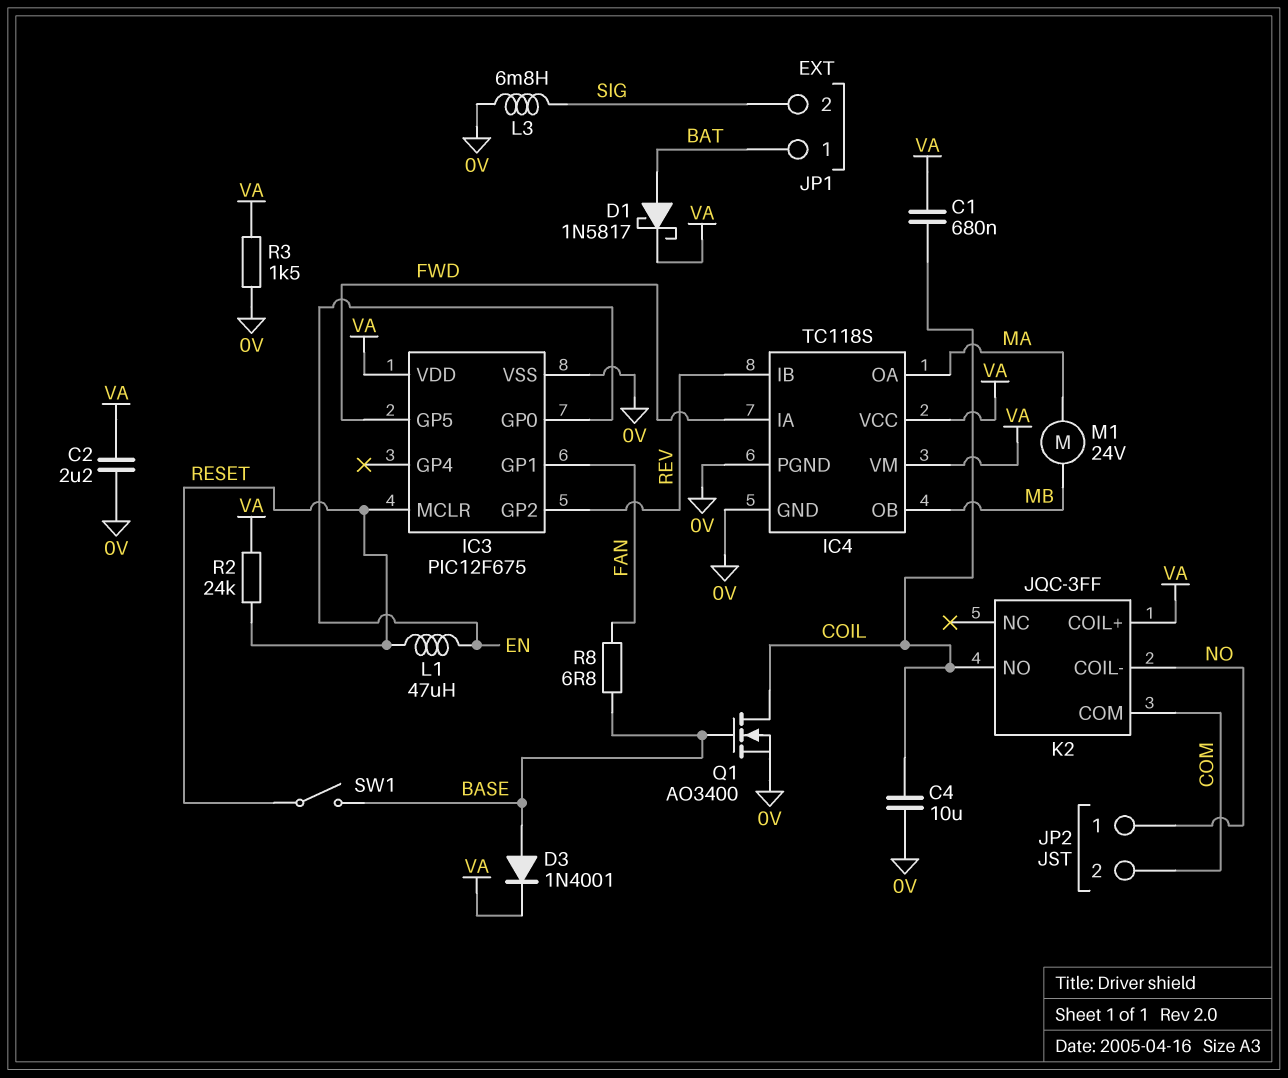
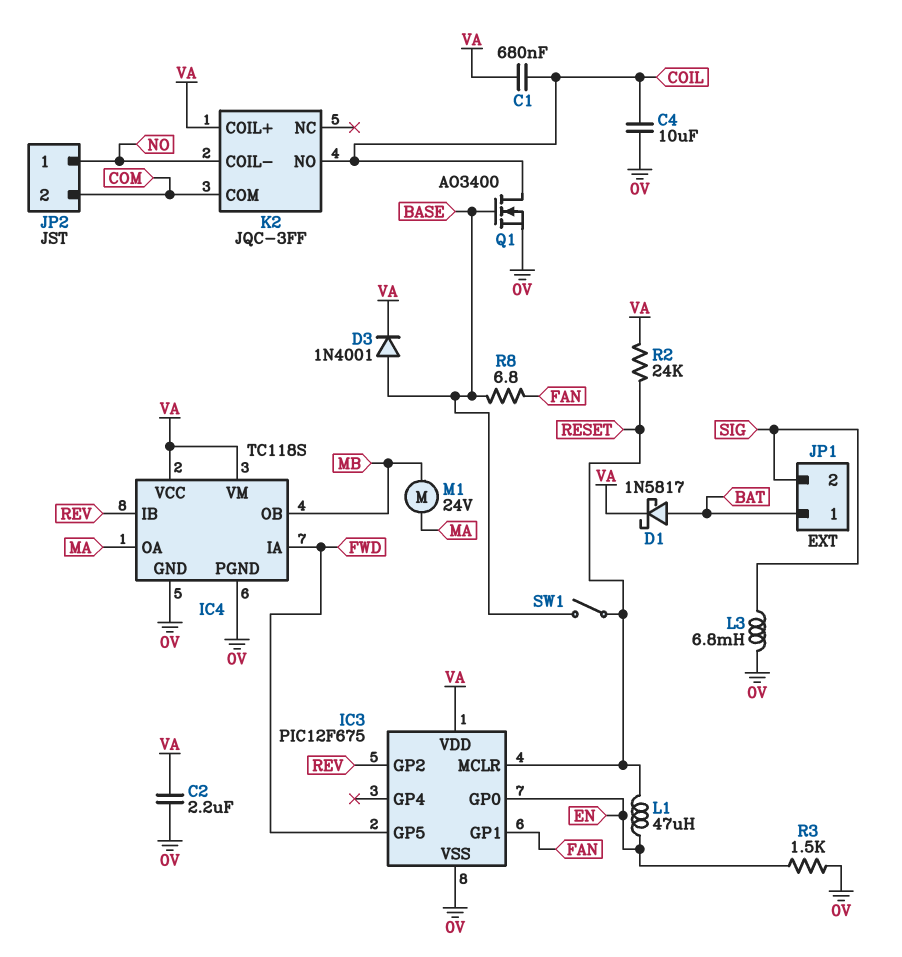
R3: 1.5k (0V, VA) -> 1.5k (0V, EN)

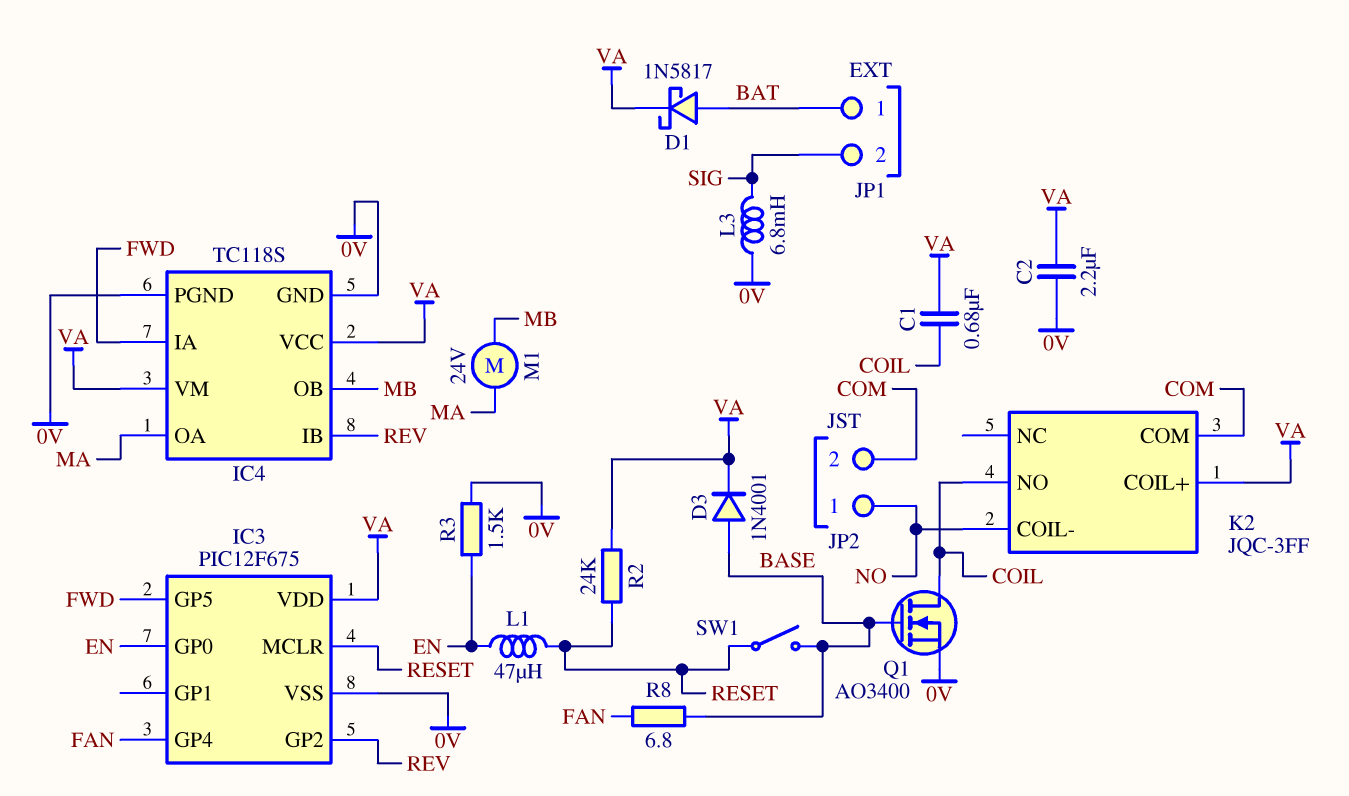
C4: 10uF (0V, COIL) -> none
IC3 pin GP1: FAN -> none
IC3 pin GP4: none -> FAN

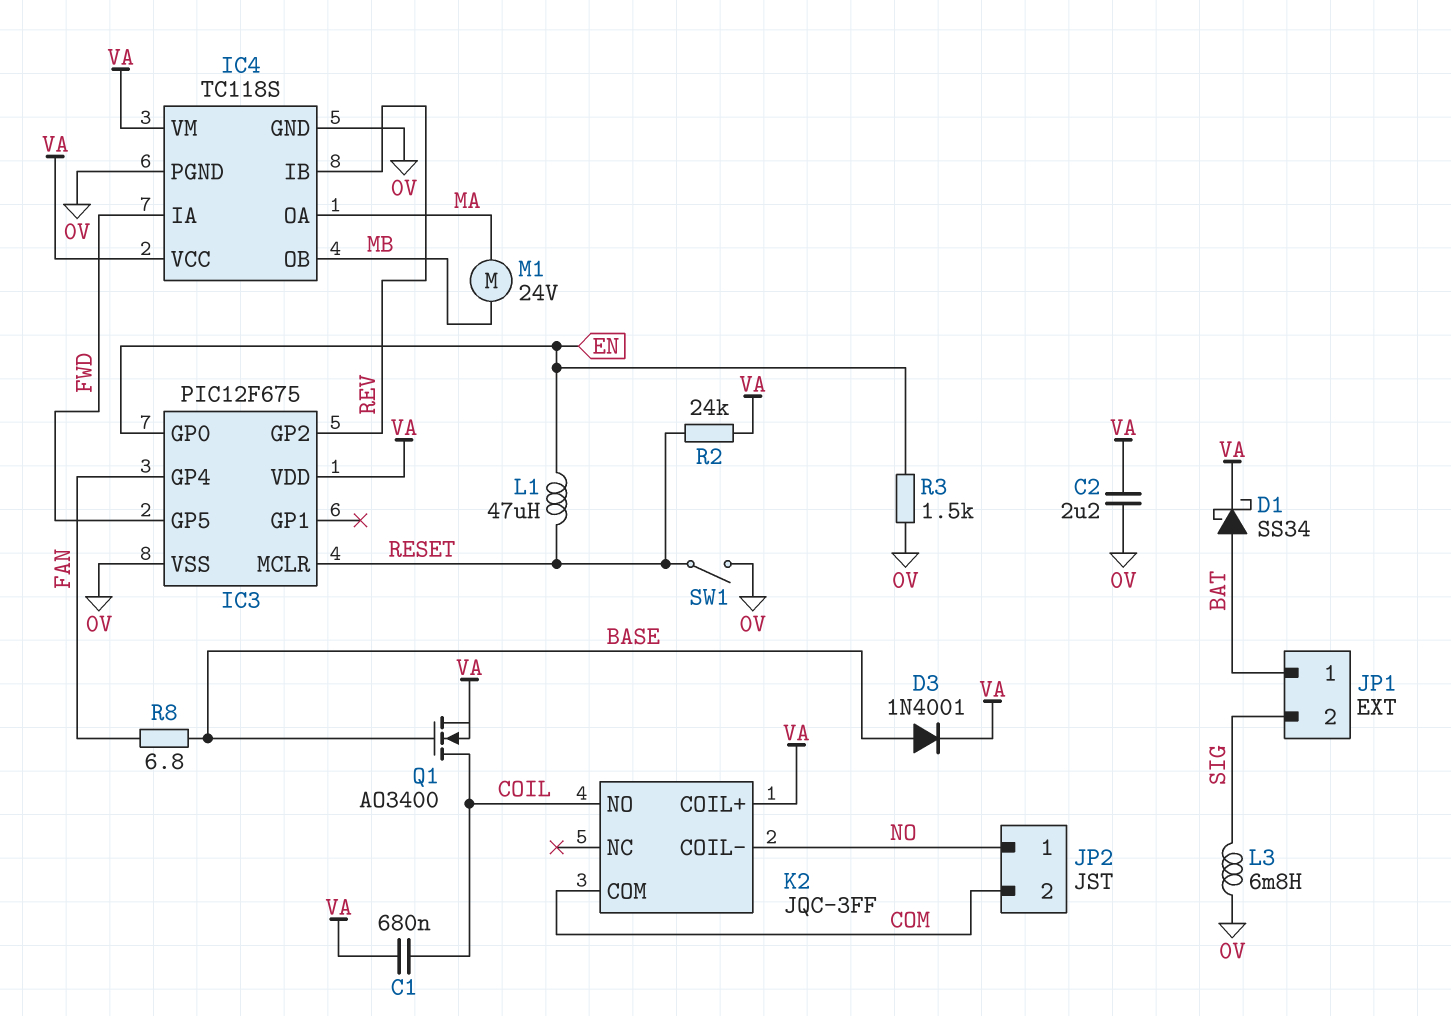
D1: schottky 1N5817 (A BAT, K VA) -> schottky SS34 (A BAT, K VA)
Q1: NMOS AO3400 (G BASE, D COIL, S 0V) -> NMOS AO3400 (G BASE, D COIL, S VA)
SW1: switch (BASE, RESET) -> switch (0V, RESET)

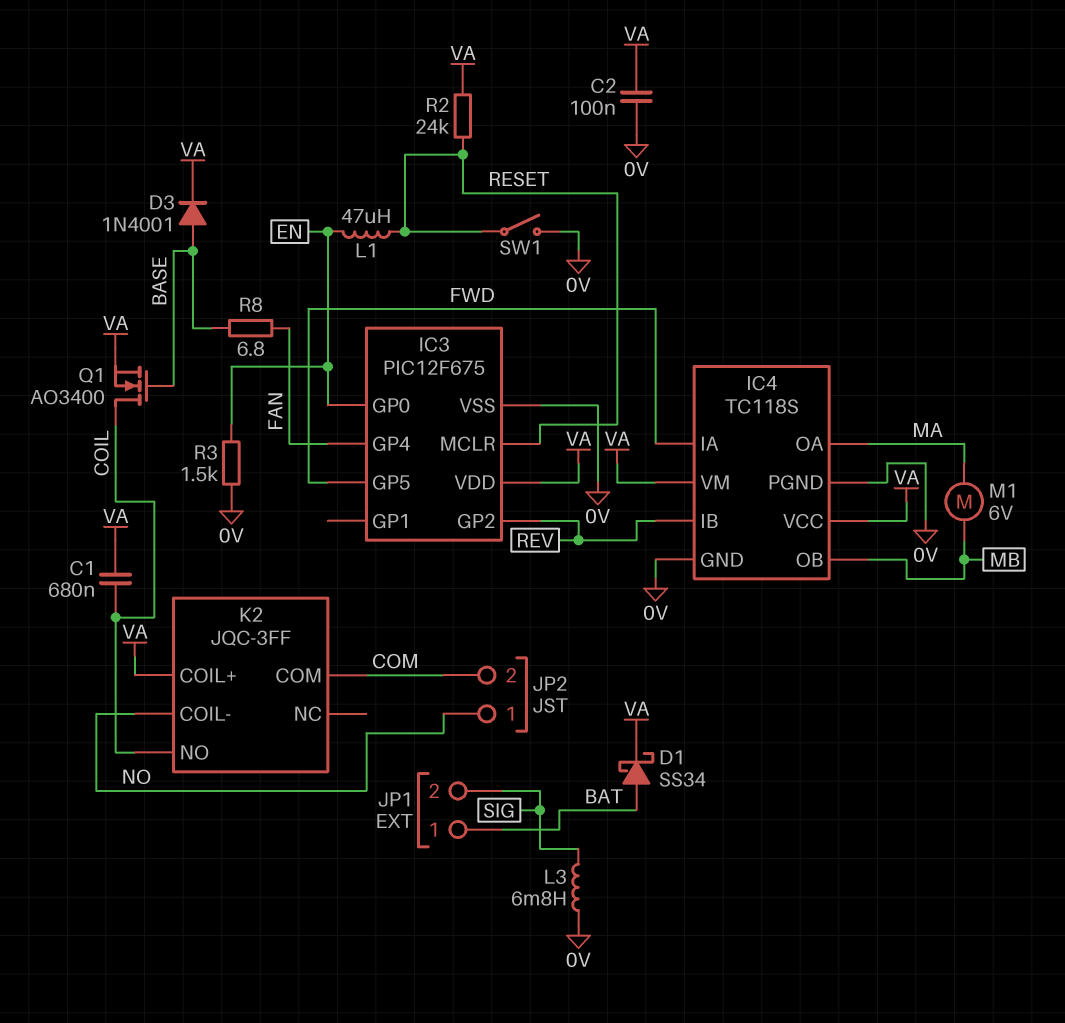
C2: 2.2uF (0V, VA) -> 100nF (0V, VA)
M1: motor 24V (MA, MB) -> motor 6V (MA, MB)

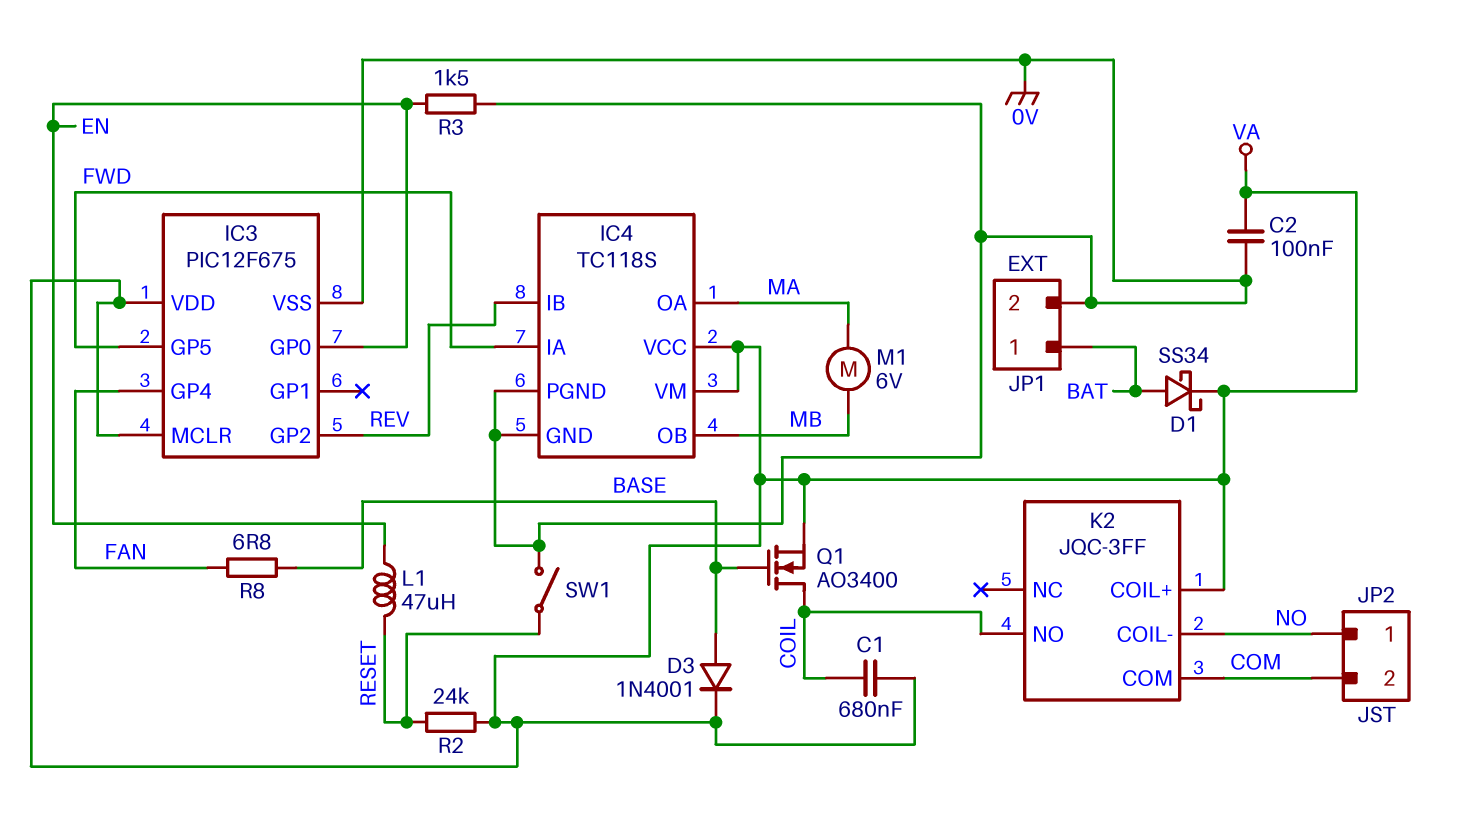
IC3 pin MCLR: RESET -> VA
JP1 pin 2: SIG -> 0V
L3: 6.8mH (0V, SIG) -> none

